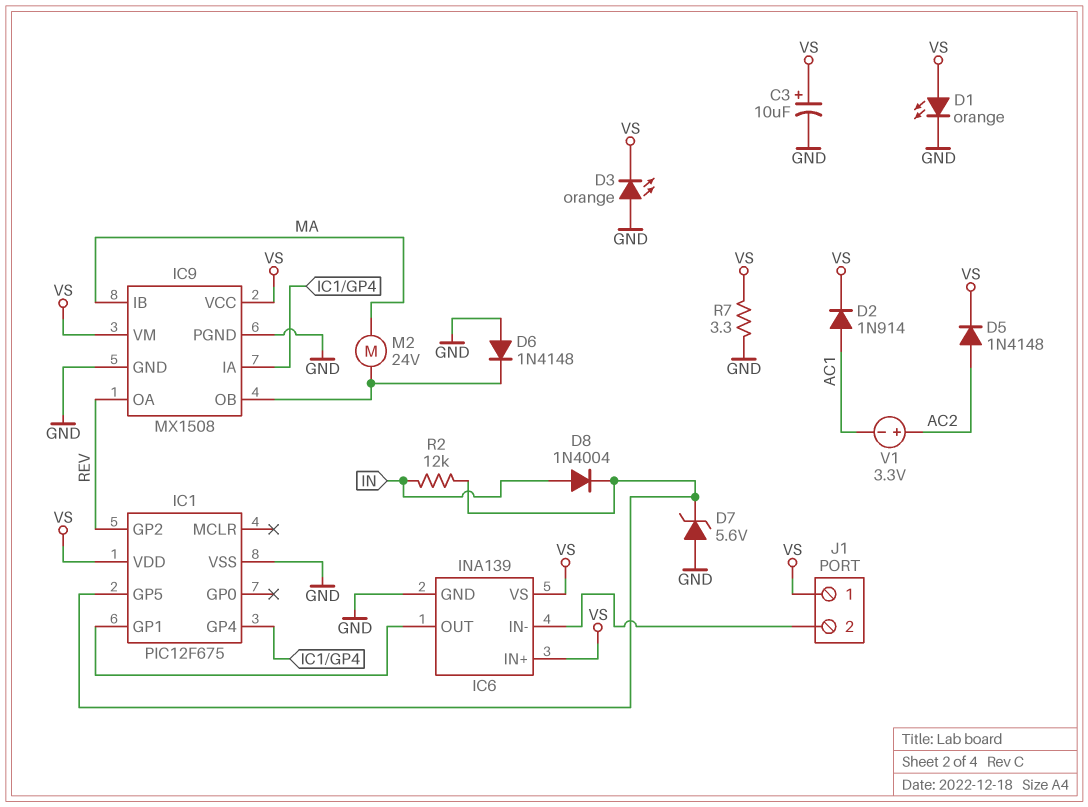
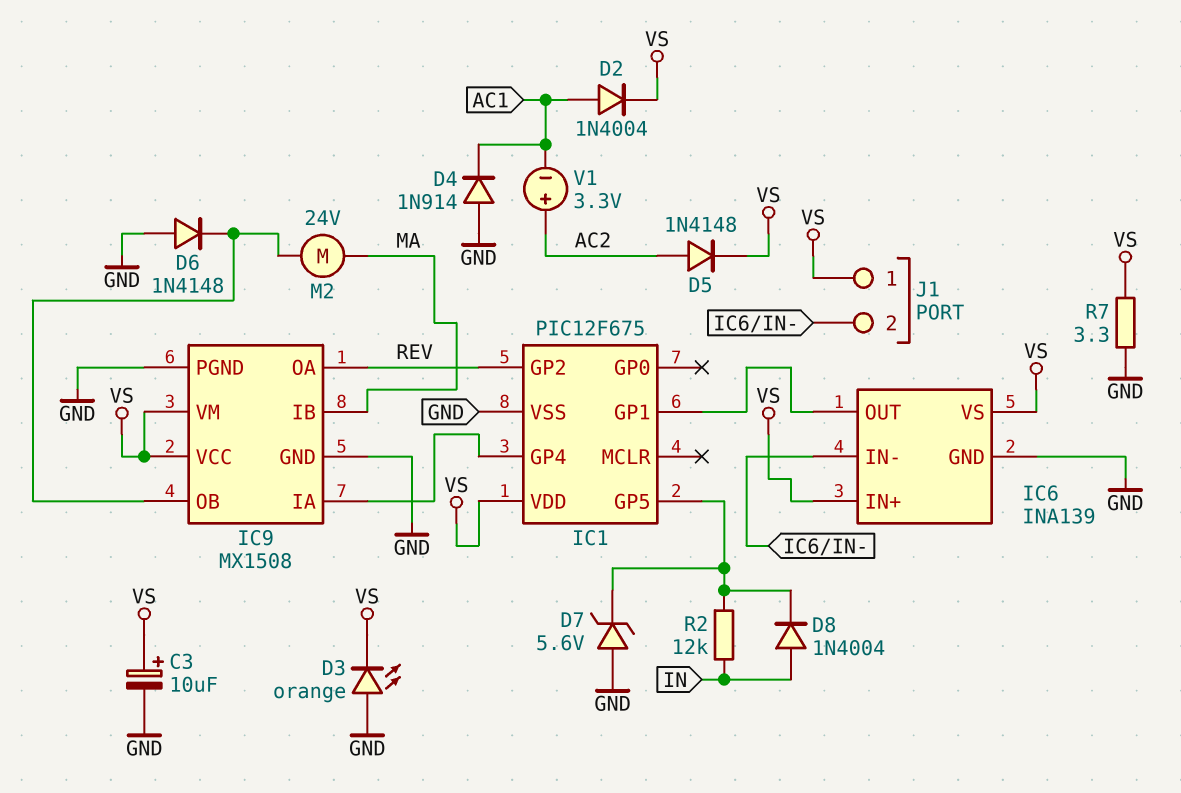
D1: LED orange (A VS, K GND) -> none
D2: diode 1N914 (A AC1, K VS) -> diode 1N4004 (A AC1, K VS)
D4: none -> diode 1N914 (A GND, K AC1)

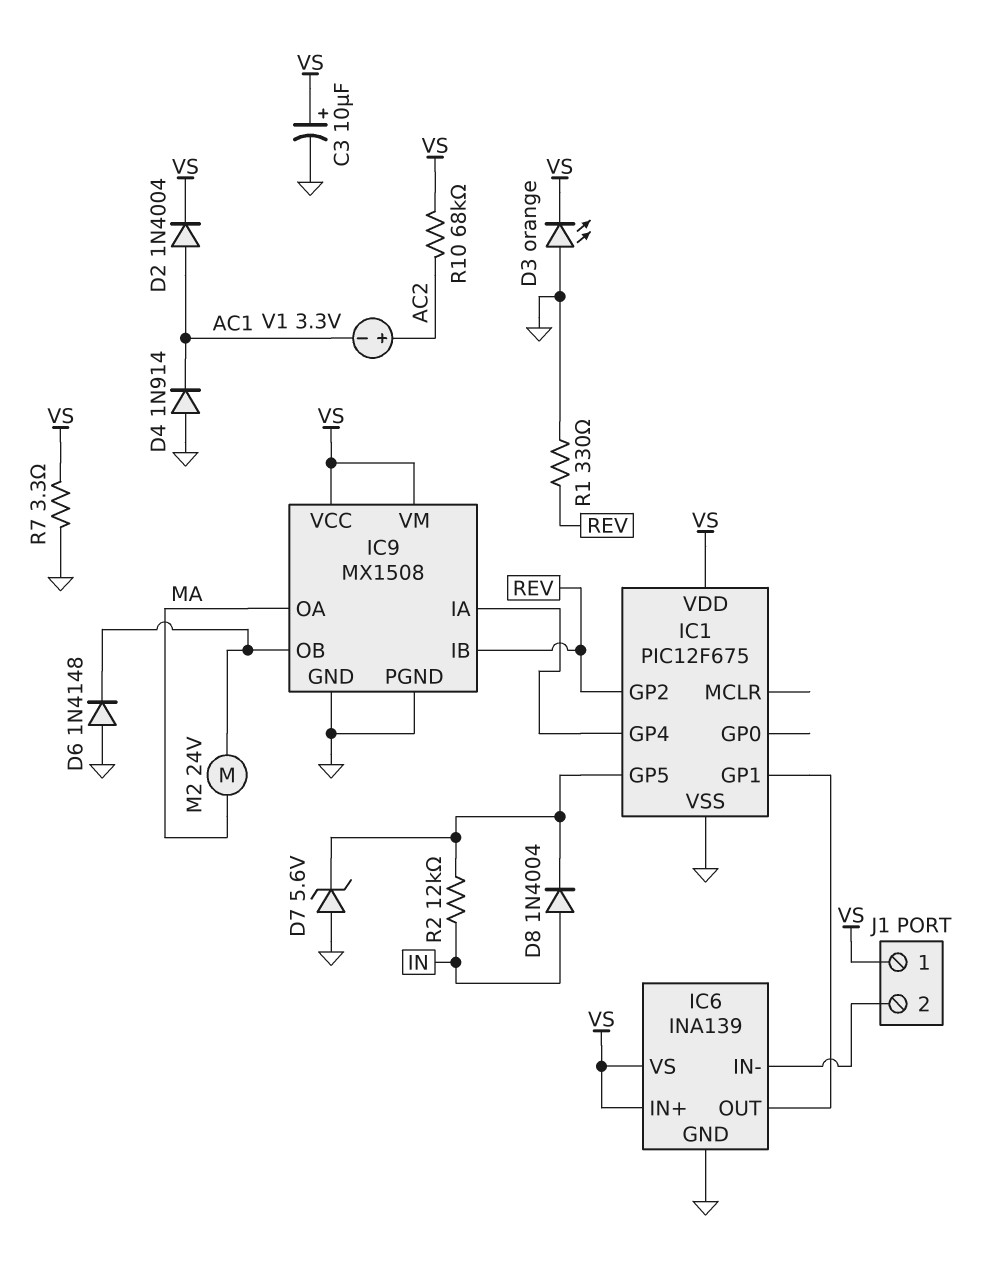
D5: diode 1N4148 (A AC2, K VS) -> none
IC9 pin IB: MA -> REV
IC9 pin OA: REV -> MA
R1: none -> 330 (GND, REV)
R10: none -> 68k (AC2, VS)

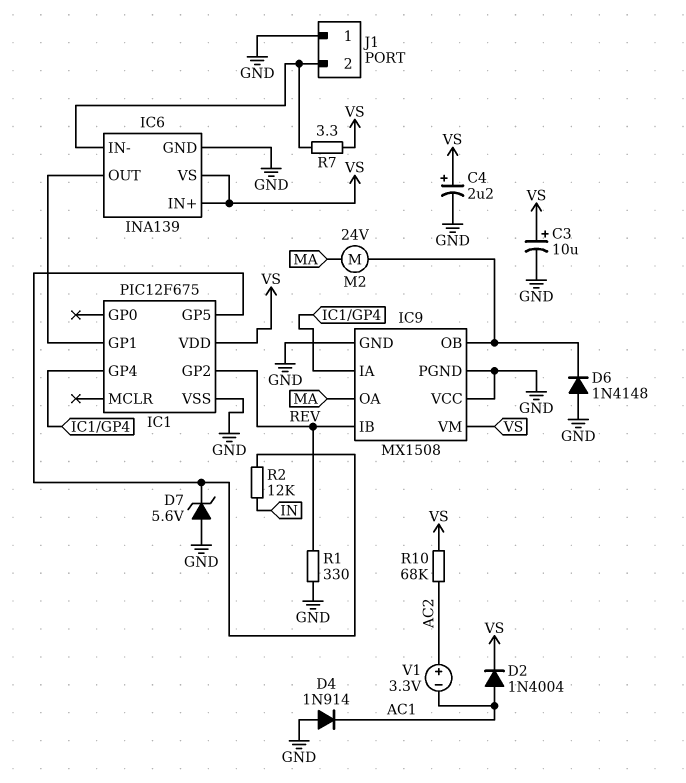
C4: none -> 2.2uF (plus VS, minus GND)
D3: LED orange (A GND, K VS) -> none
D8: diode 1N4004 (A IN, K IC1/GP5) -> none
IC9 pin VCC: VS -> GND
J1 pin 1: VS -> GND
R7: 3.3 (GND, VS) -> 3.3 (IC6/IN-, VS)

